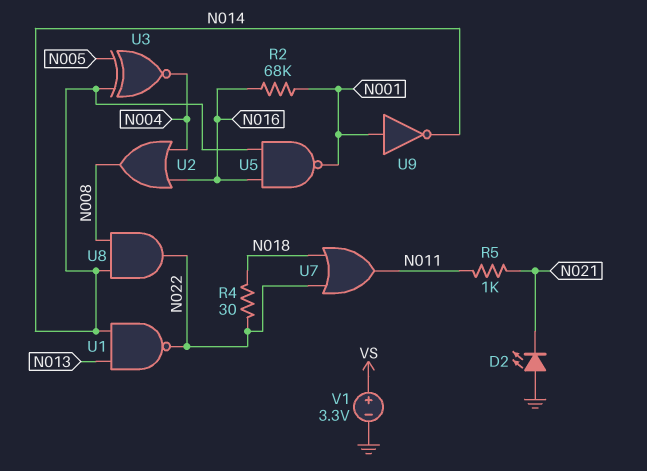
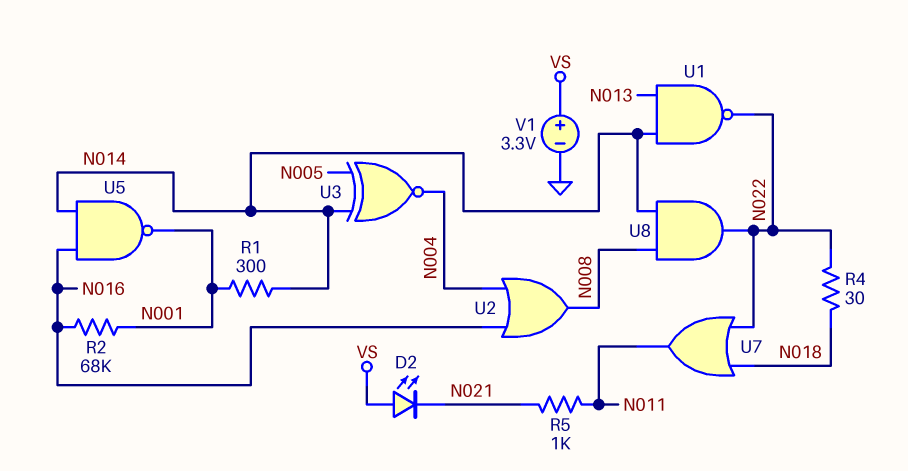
D2: LED (A GND, K N021) -> LED (A VS, K N021)
R1: none -> 300 (N001, N014)
U9: NOT (in N001, out N014) -> none

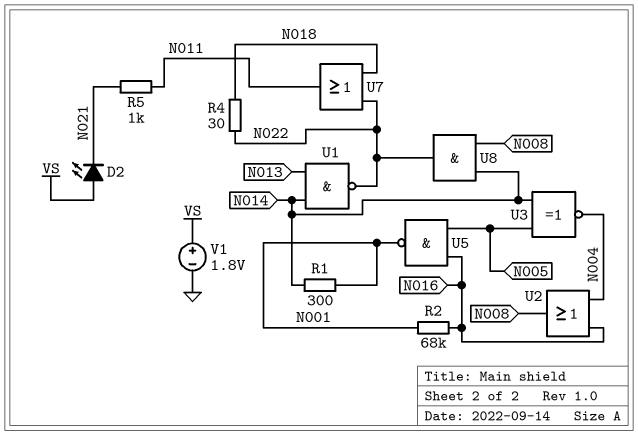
U5: NAND (in N014, in N016, out N001) -> NAND (in N005, in N016, out N001)
V1: 3.3V (plus VS, minus GND) -> 1.8V (plus VS, minus GND)

